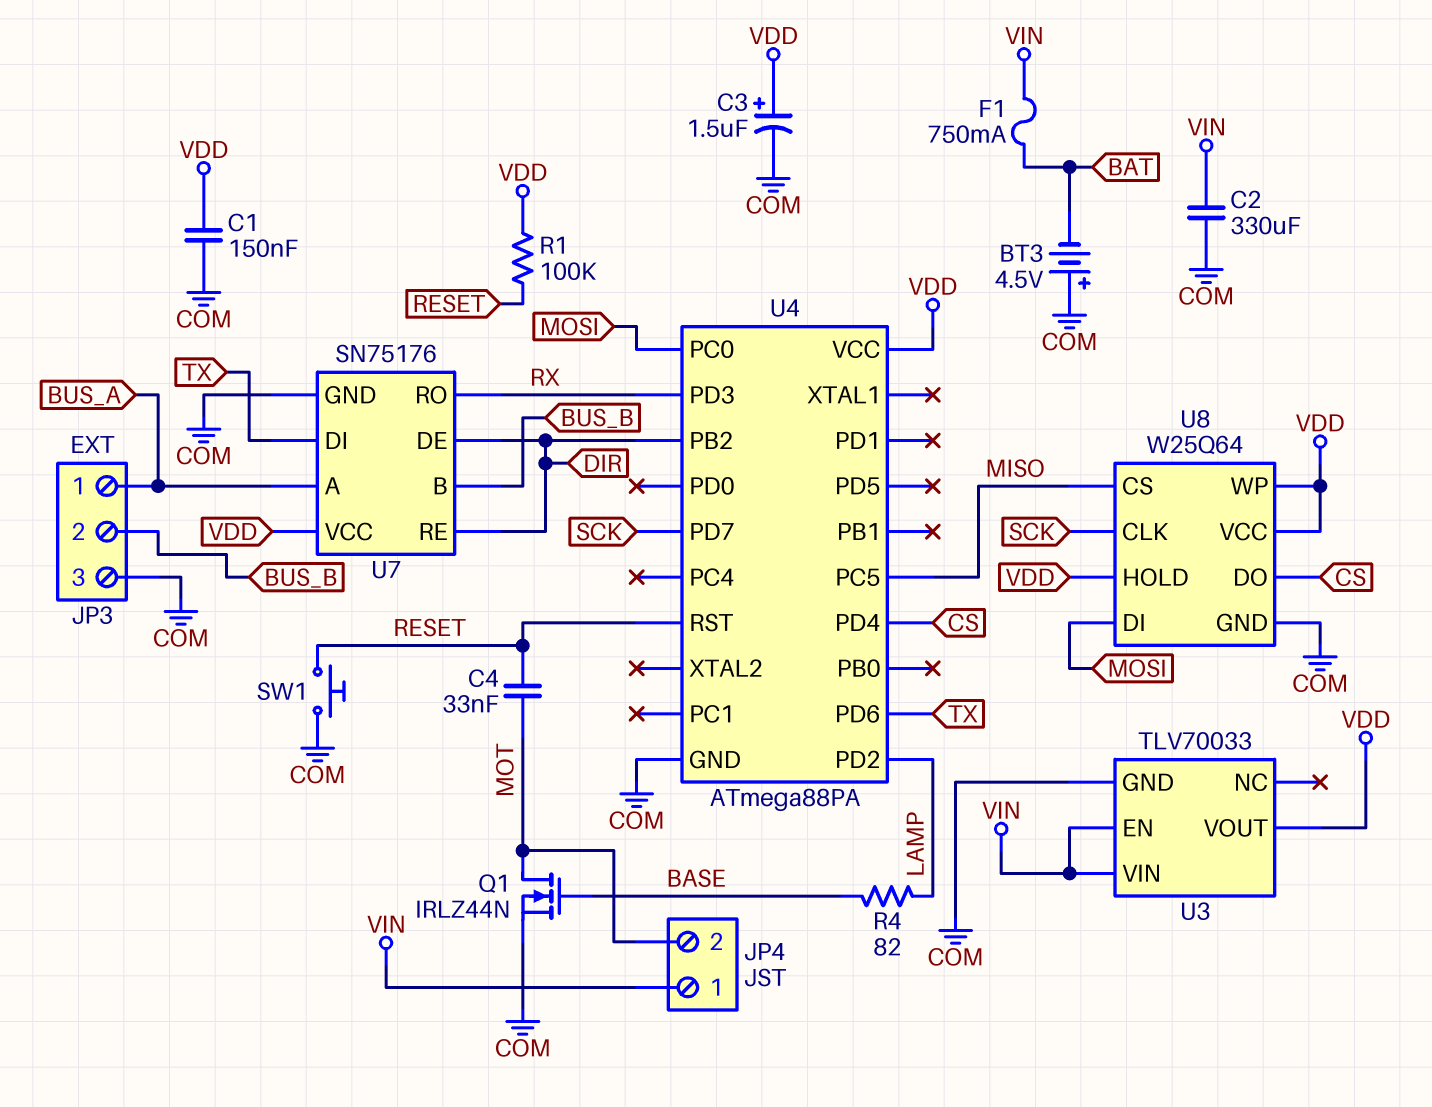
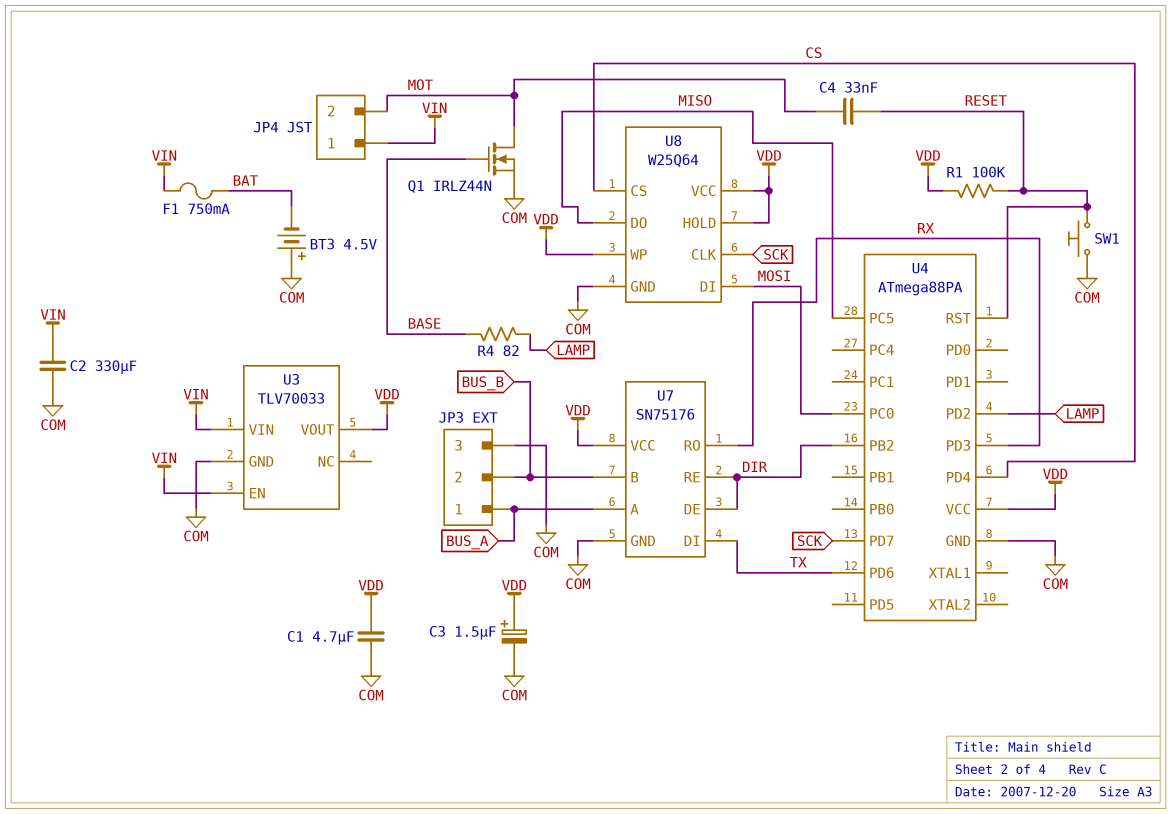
C1: 150nF (COM, VDD) -> 4.7uF (COM, VDD)
U8 pin CS: MISO -> CS
U8 pin DO: CS -> MISO

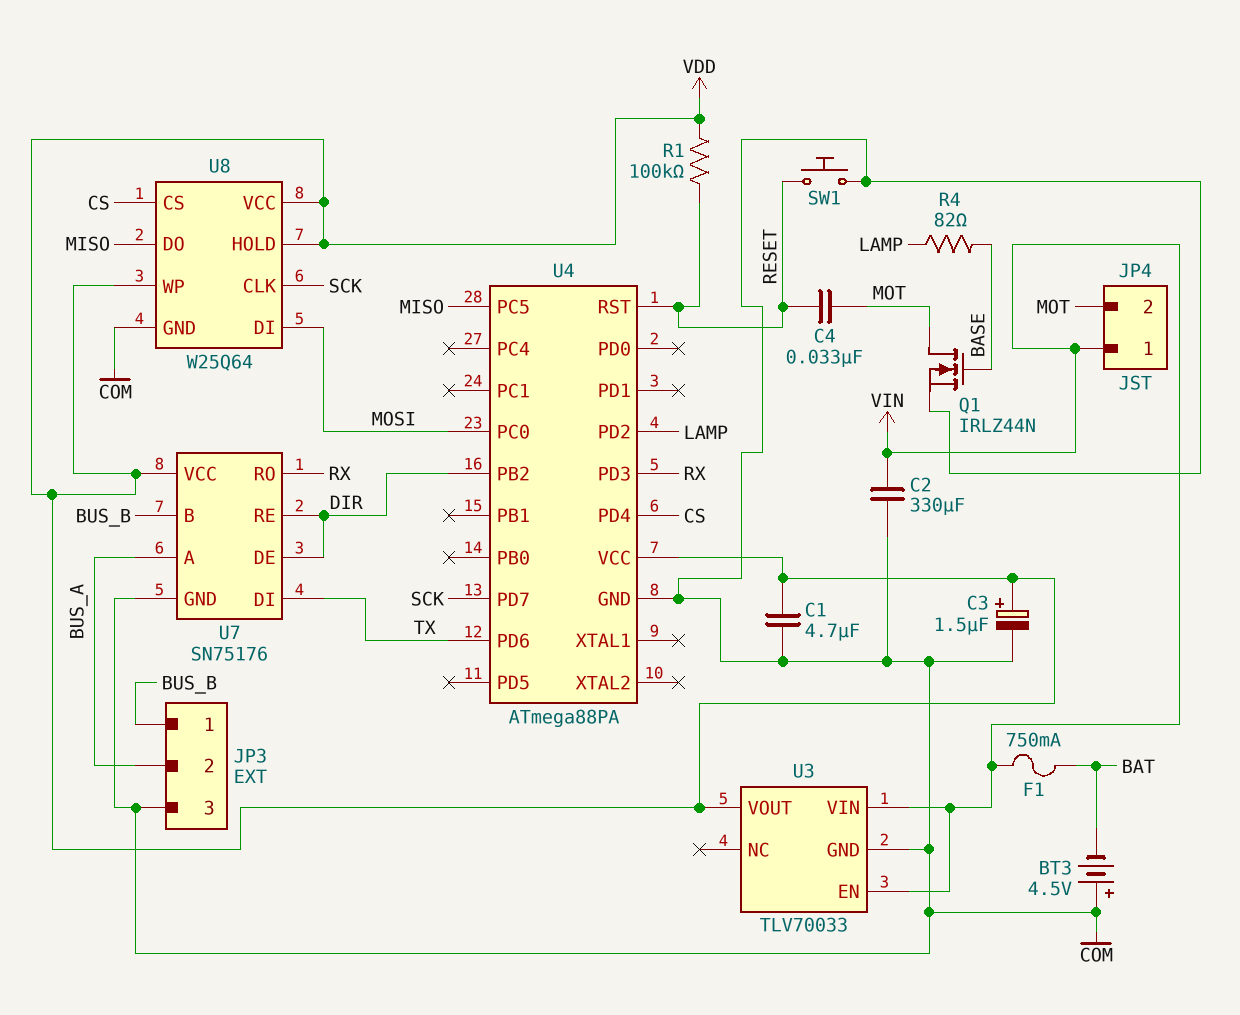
JP3 pin 1: BUS_A -> BUS_B
JP3 pin 2: BUS_B -> BUS_A

